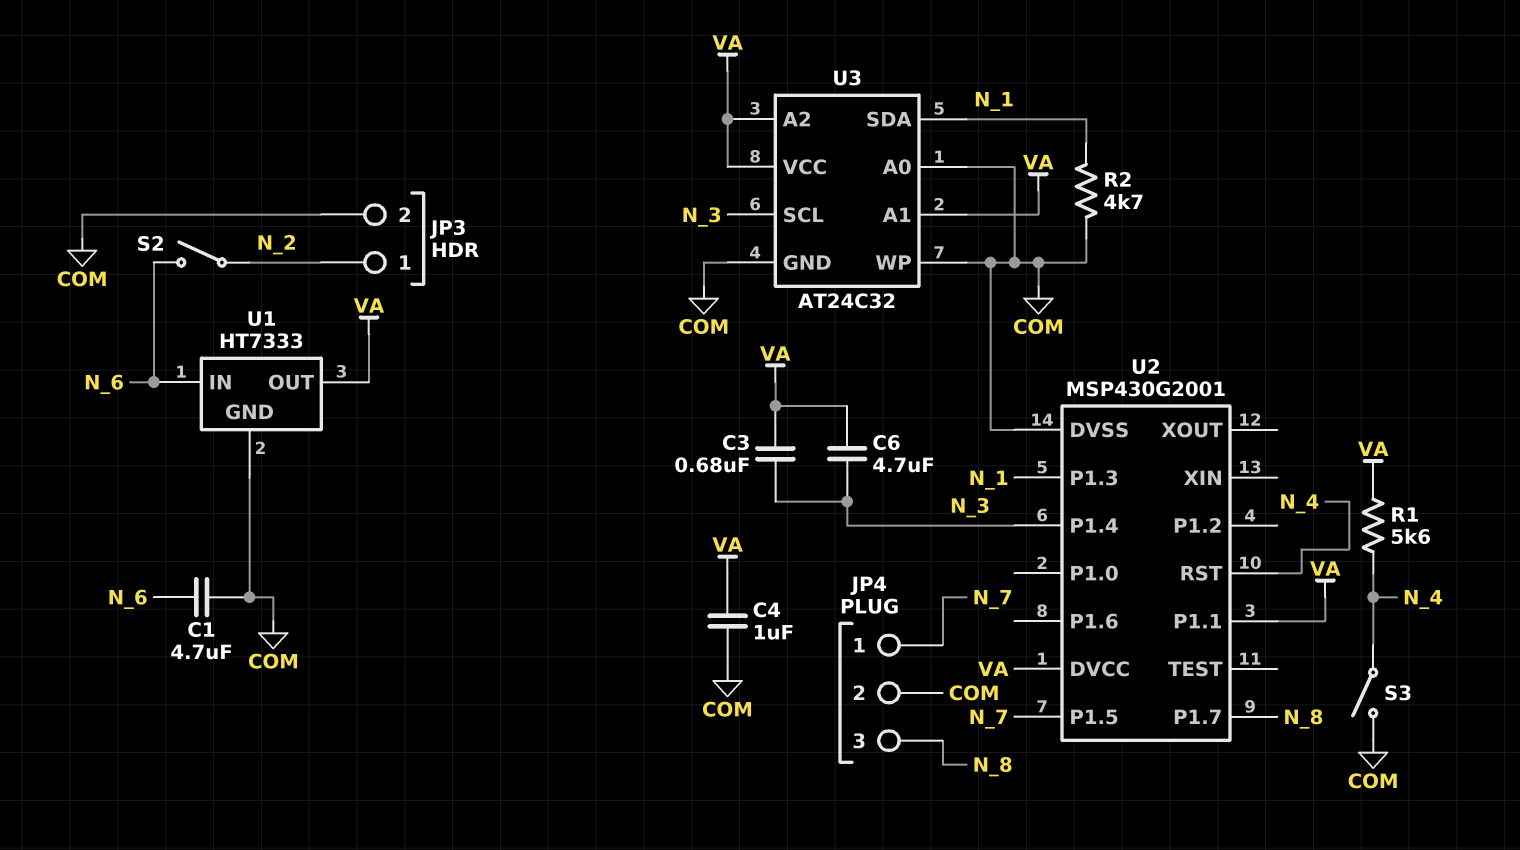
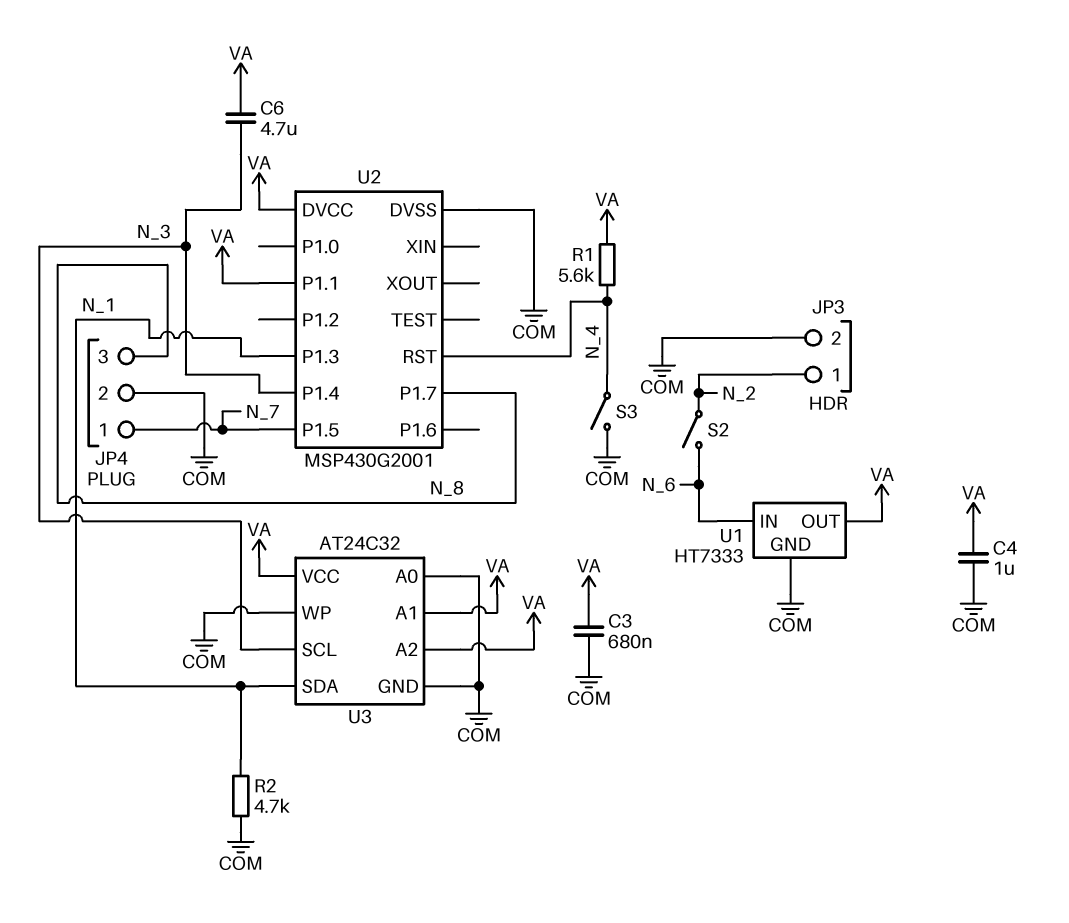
C1: 4.7uF (COM, N_6) -> none
C3: 680nF (N_3, VA) -> 680nF (COM, VA)

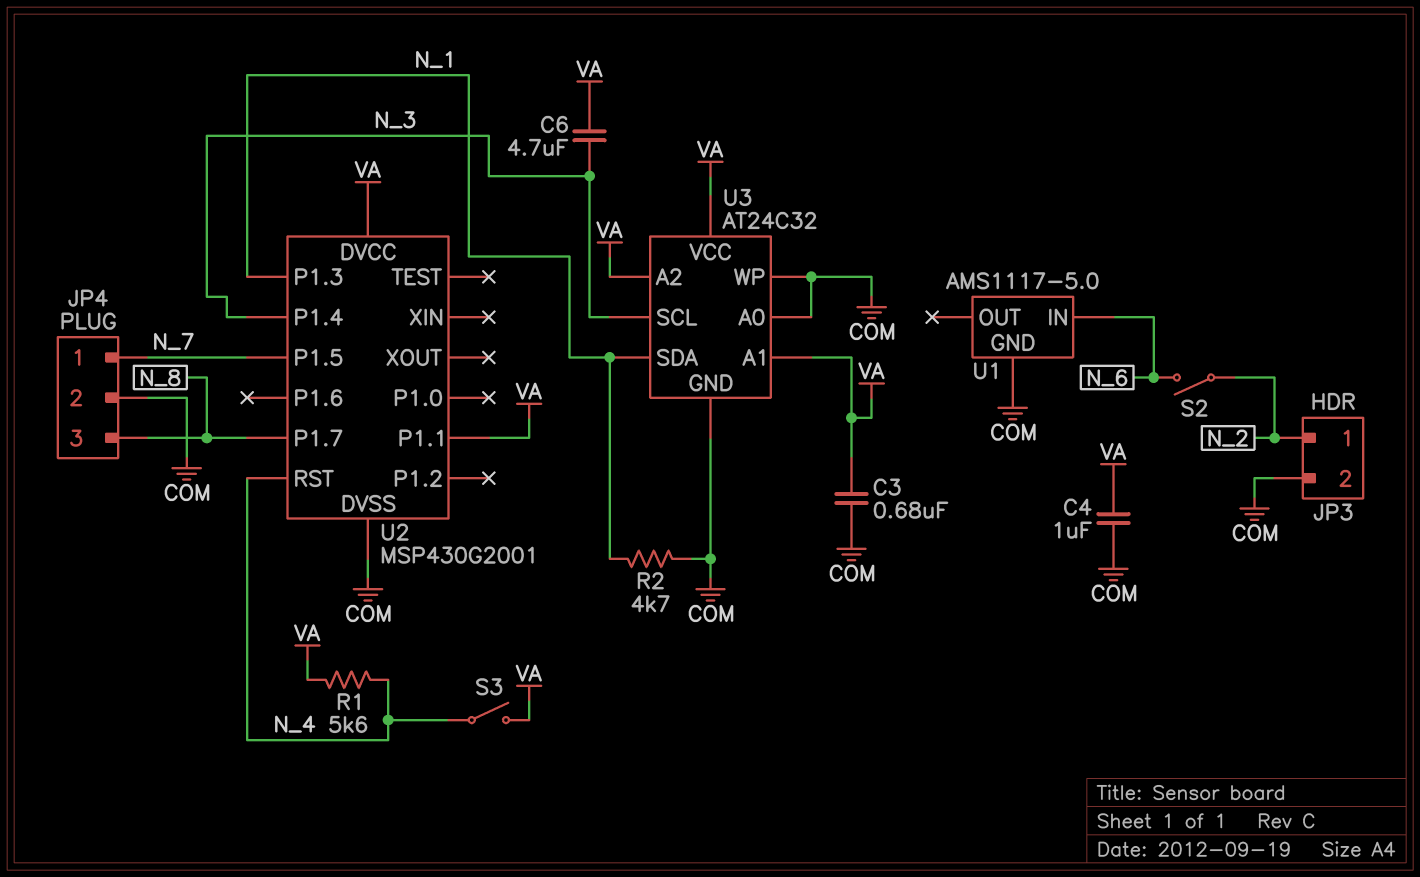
S3: switch (COM, N_4) -> switch (N_4, VA)
U1: HT7333 -> AMS1117-5.0
U1 pin OUT: VA -> none

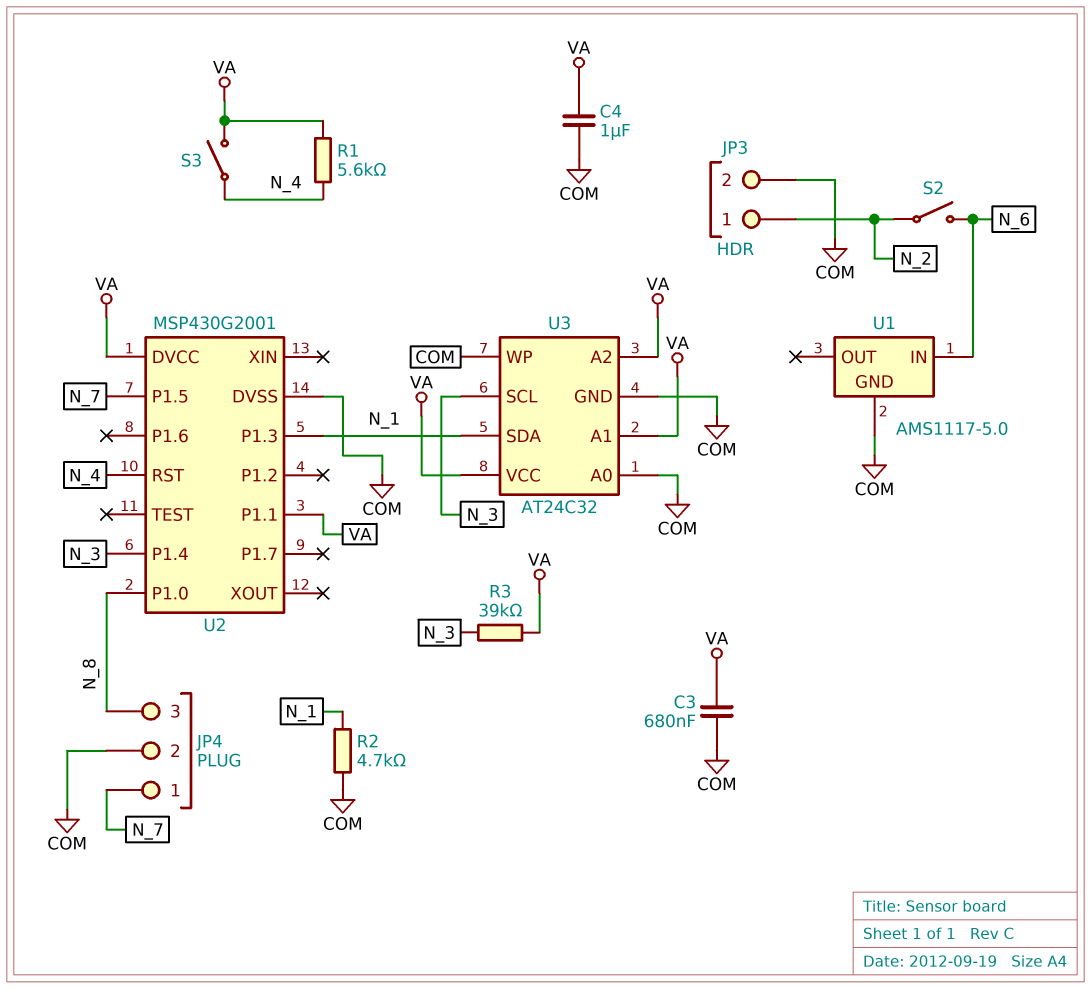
C6: 4.7uF (N_3, VA) -> none
R3: none -> 39k (N_3, VA)
U2 pin P1.0: none -> N_8
U2 pin P1.7: N_8 -> none

